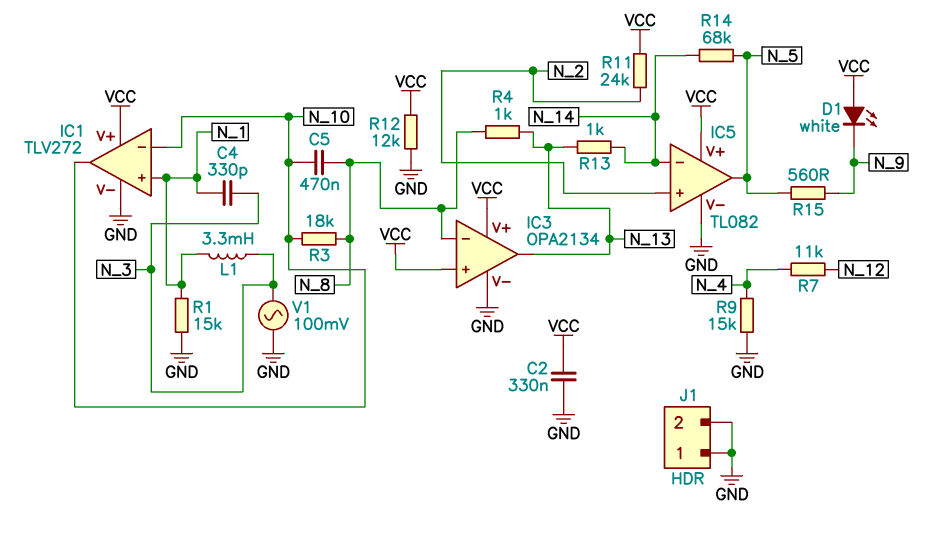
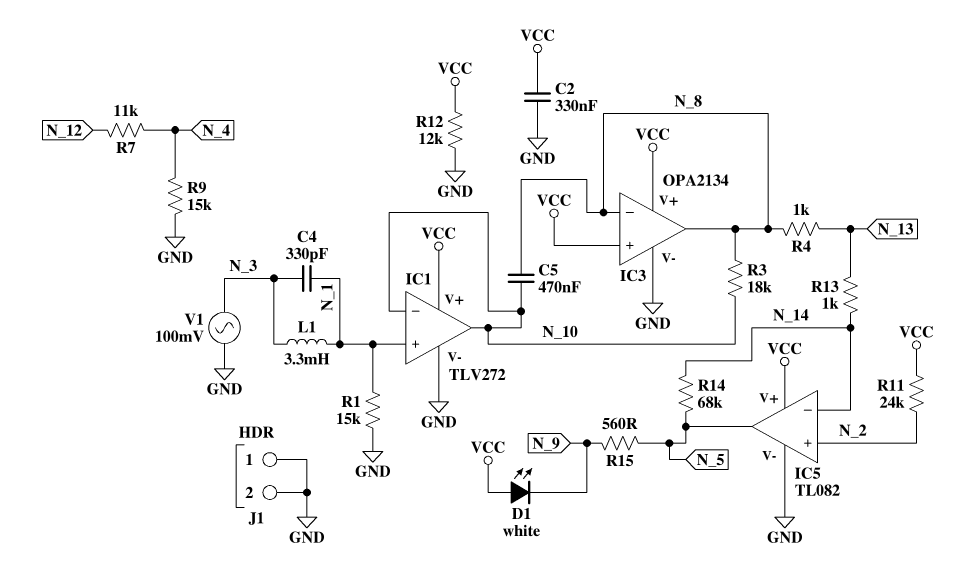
IC3 pin out: N_13 -> N_8

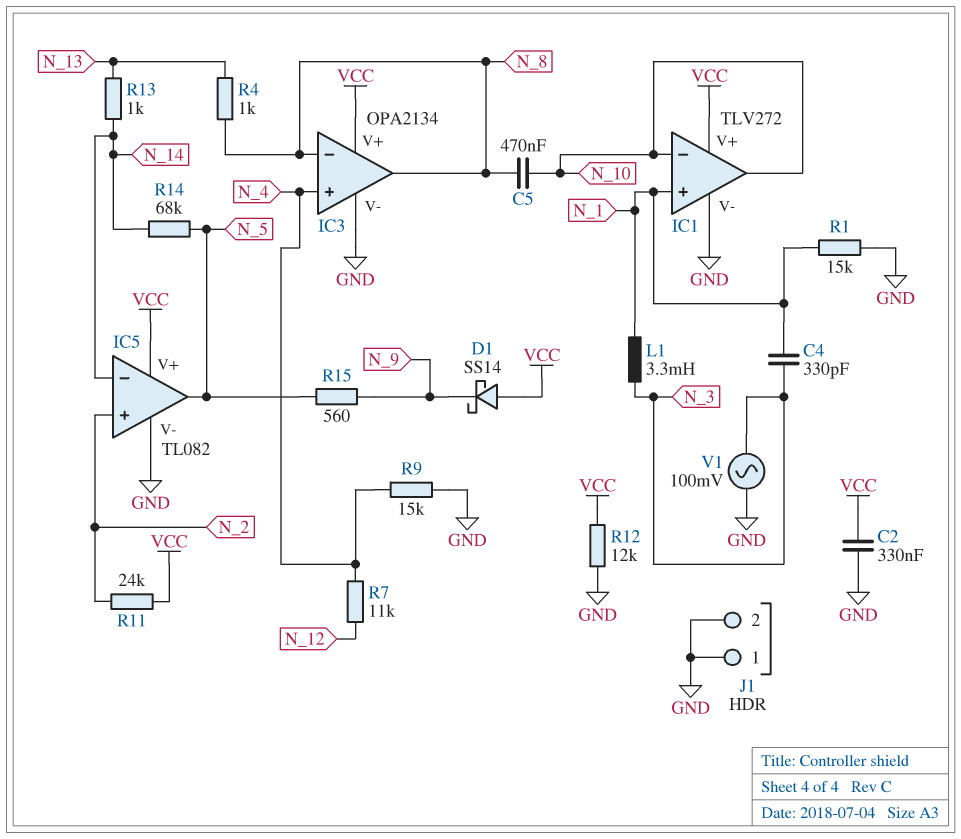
D1: LED white (A VCC, K N_9) -> schottky SS14 (A VCC, K N_9)
IC3 pin in+: VCC -> N_4
R3: 18k (N_8, N_10) -> none

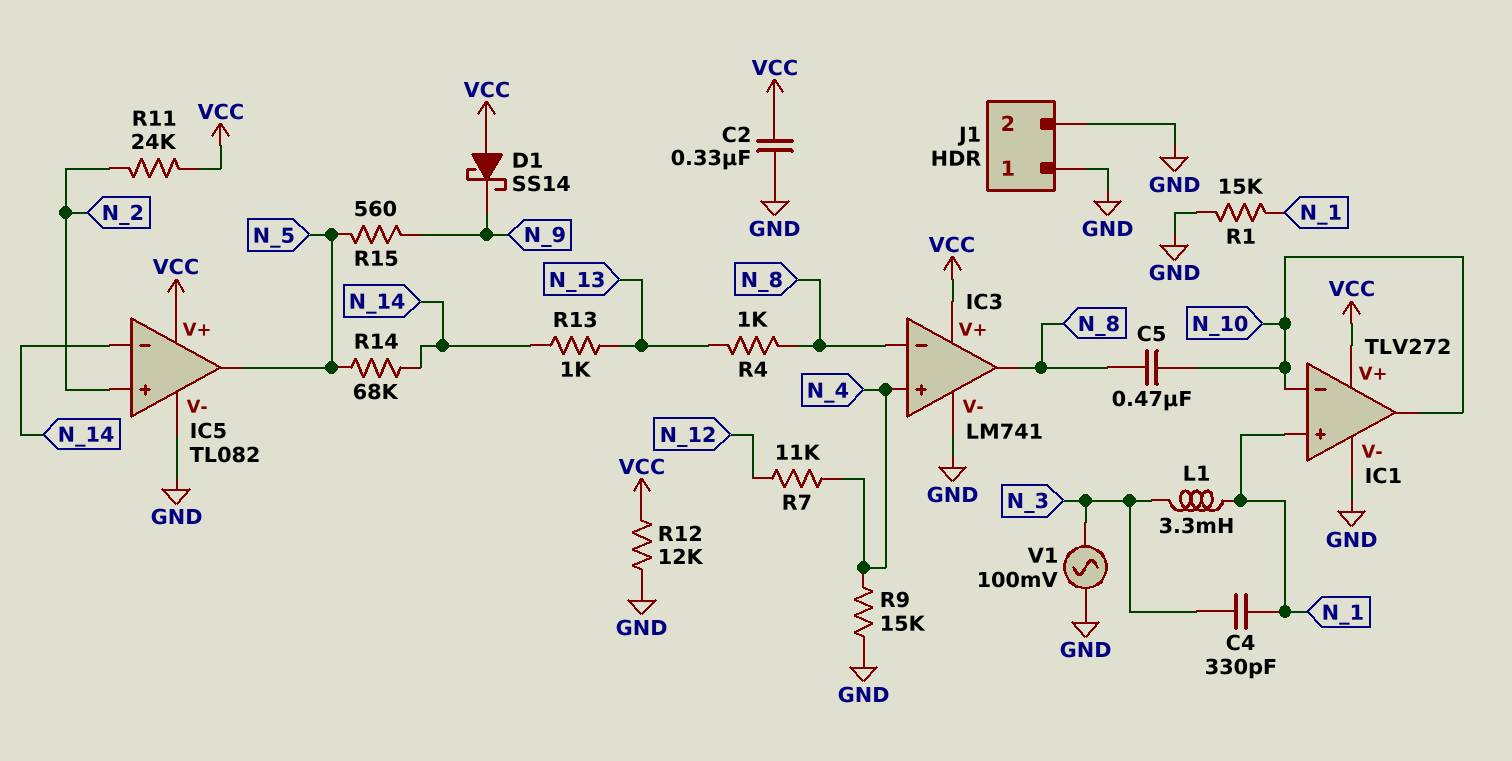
IC3: OPA2134 -> LM741

